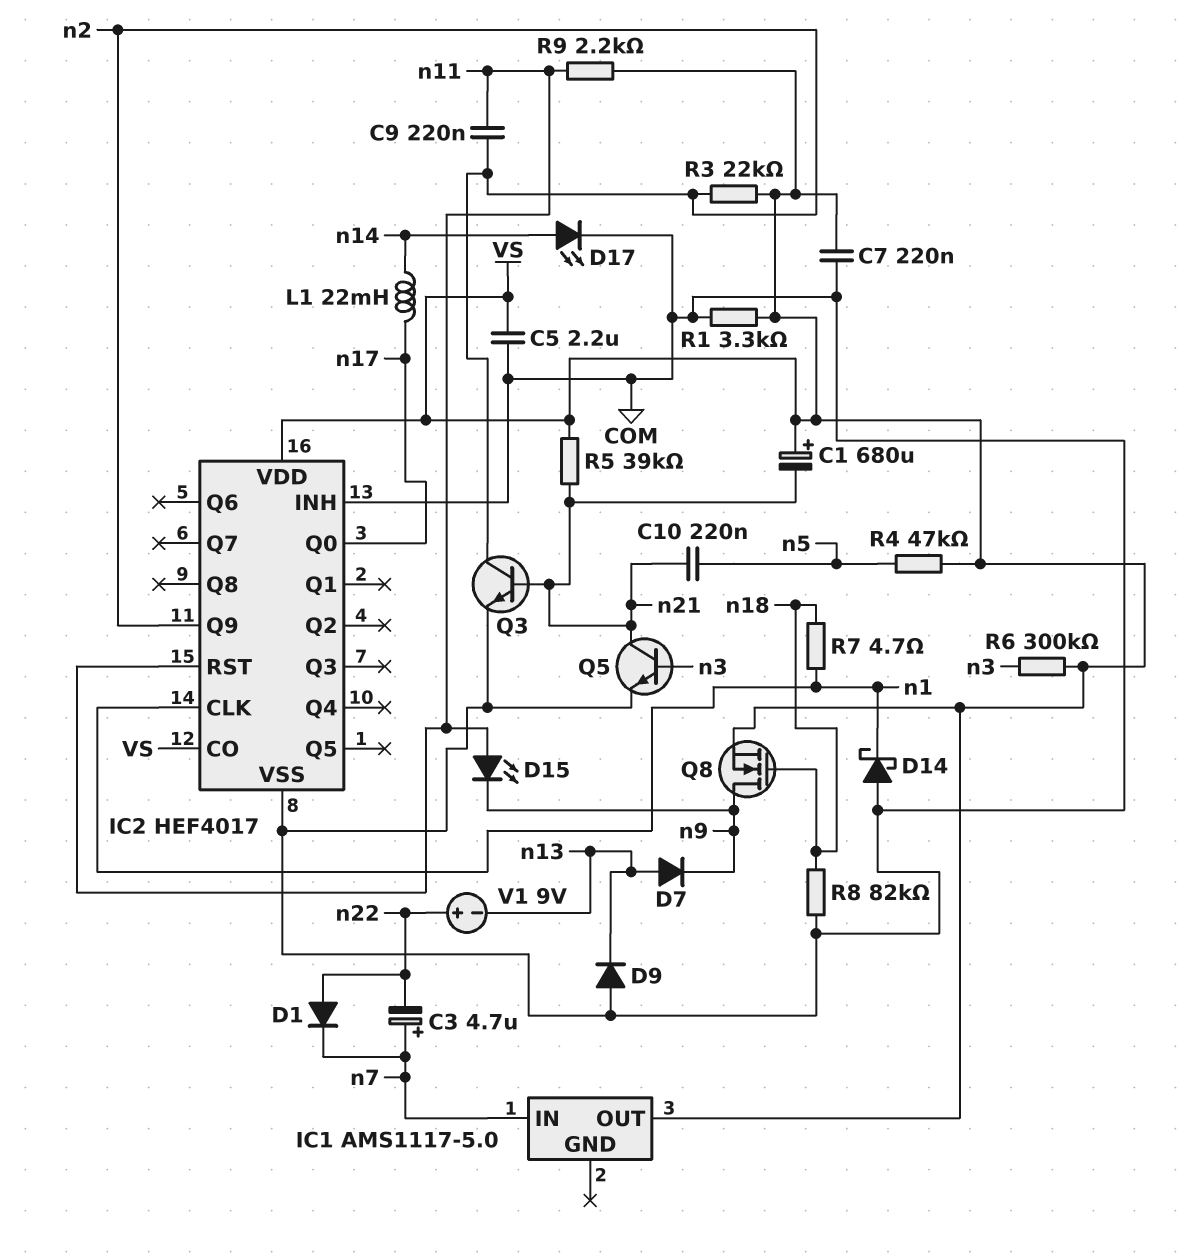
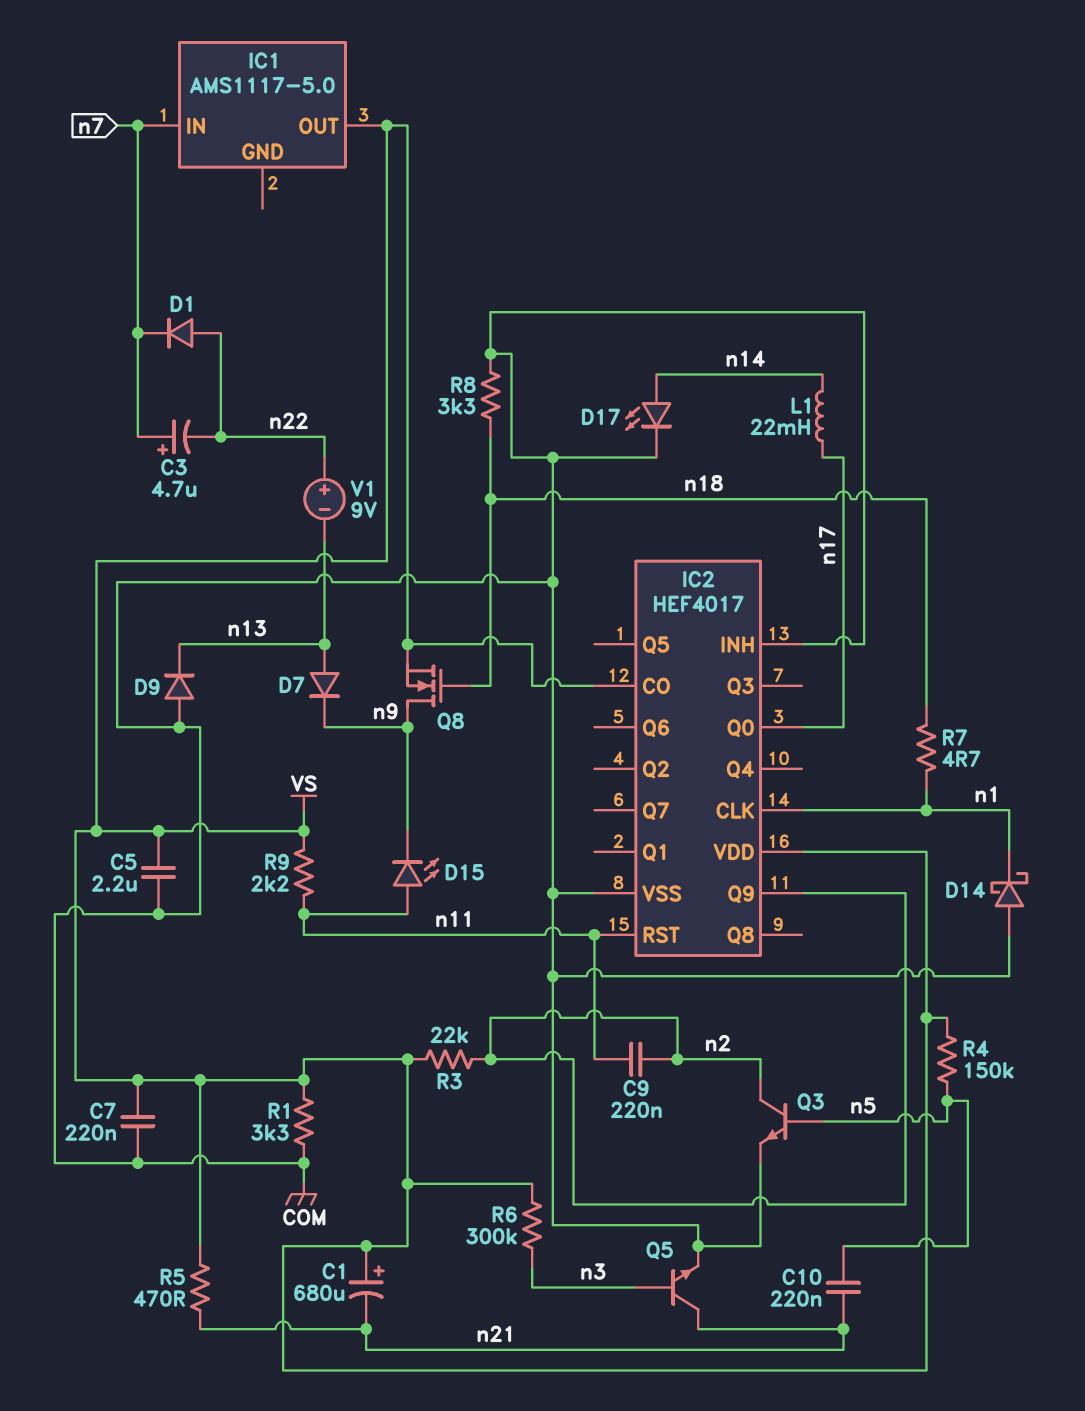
Q3: NPN (B n21, C n2, E COM) -> NPN (B n5, C n2, E COM)
R4: 47k (VS, n5) -> 150k (VS, n5)
R5: 39k (VS, n21) -> 470 (VS, n21)
R8: 82k (COM, n18) -> 3.3k (COM, n18)

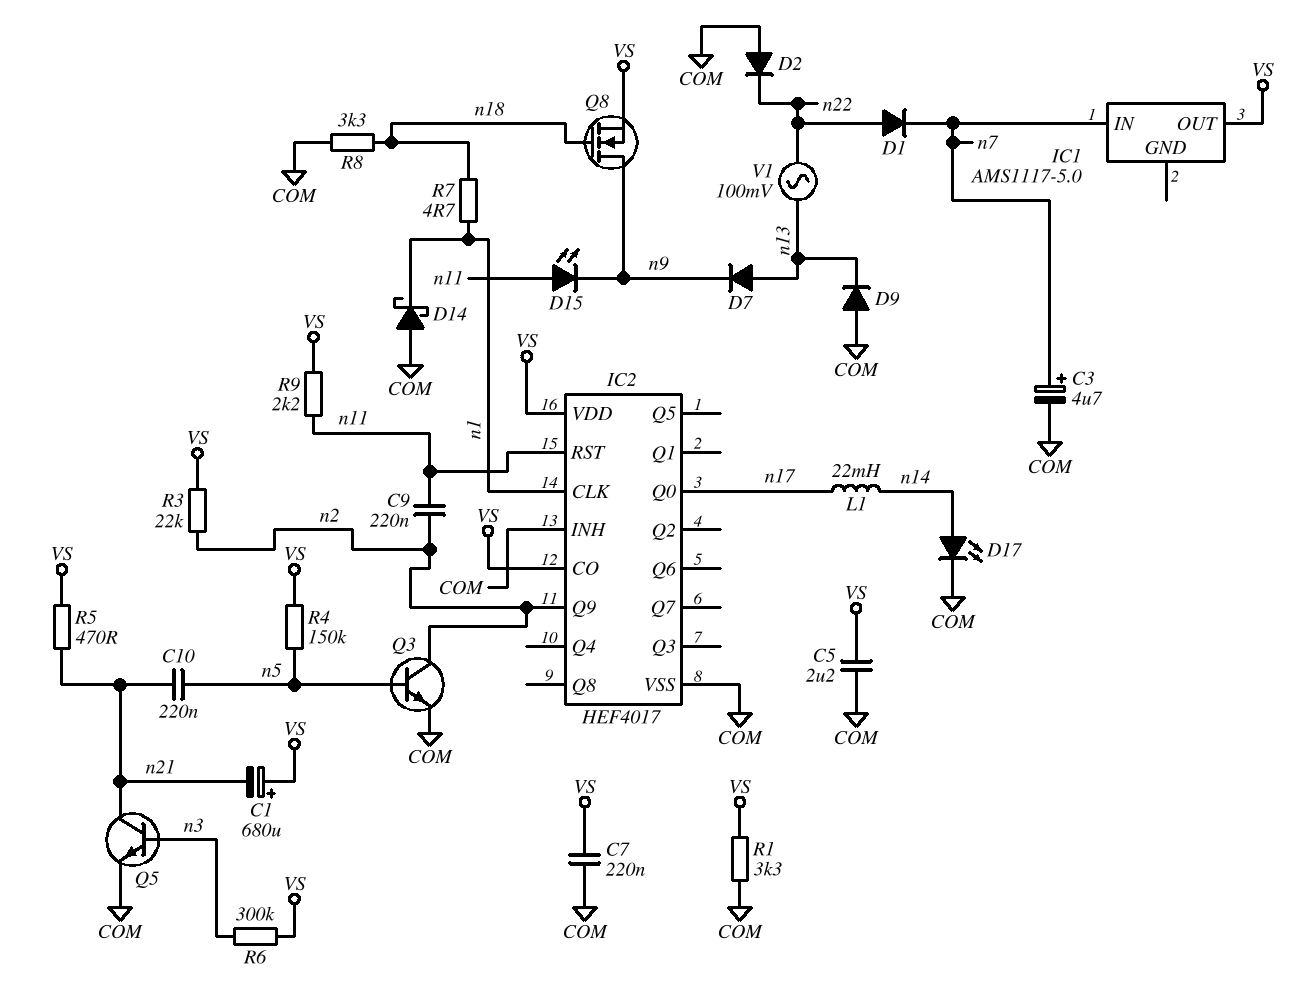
C3: 4.7uF (plus n7, minus n22) -> 4.7uF (plus n7, minus COM)
D2: none -> diode (A COM, K n22)
V1: 9V (plus n22, minus n13) -> AC 100mV (n13, n22)

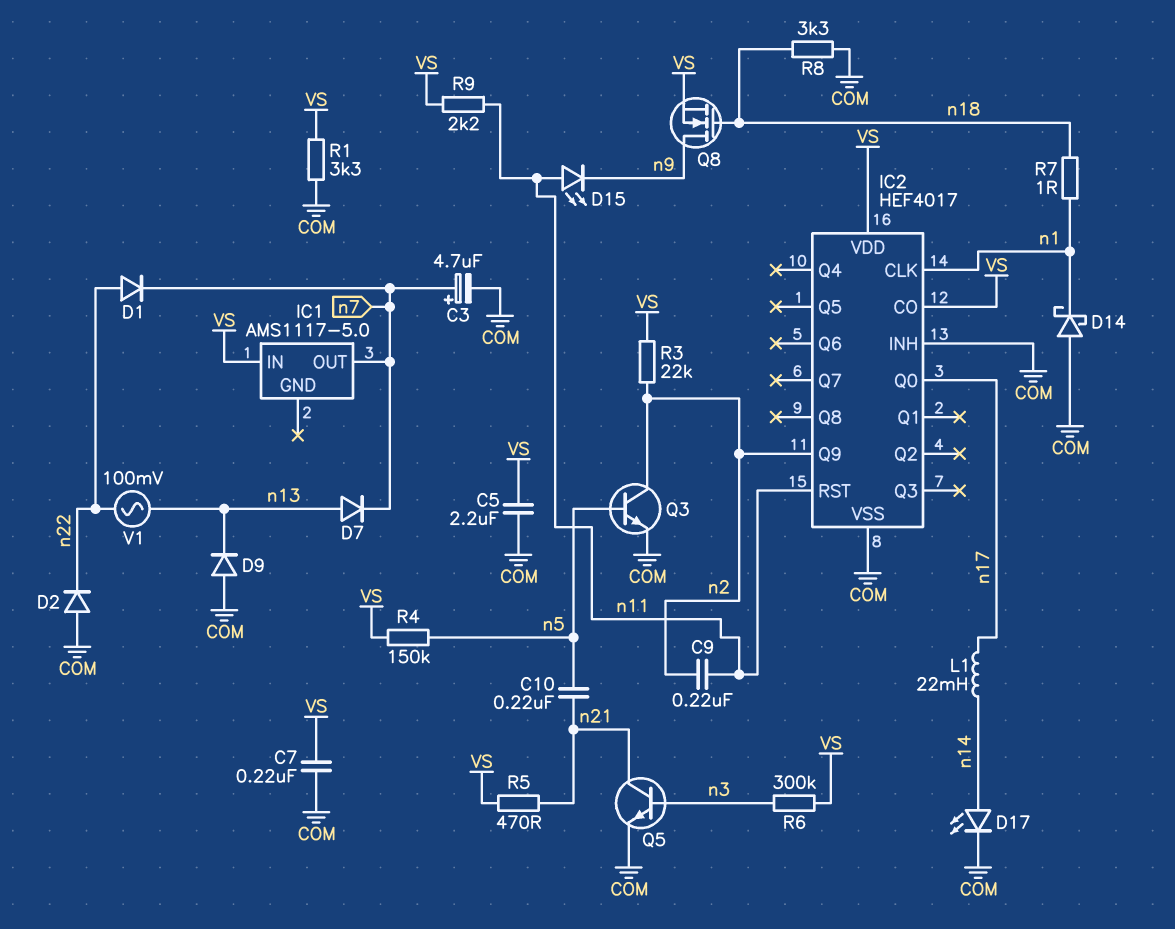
C1: 680uF (plus VS, minus n21) -> none
D7: diode (A n13, K n9) -> diode (A n13, K n7)
IC1 pin IN: n7 -> VS
IC1 pin OUT: VS -> n7
R7: 4.7 (n1, n18) -> 1 (n1, n18)

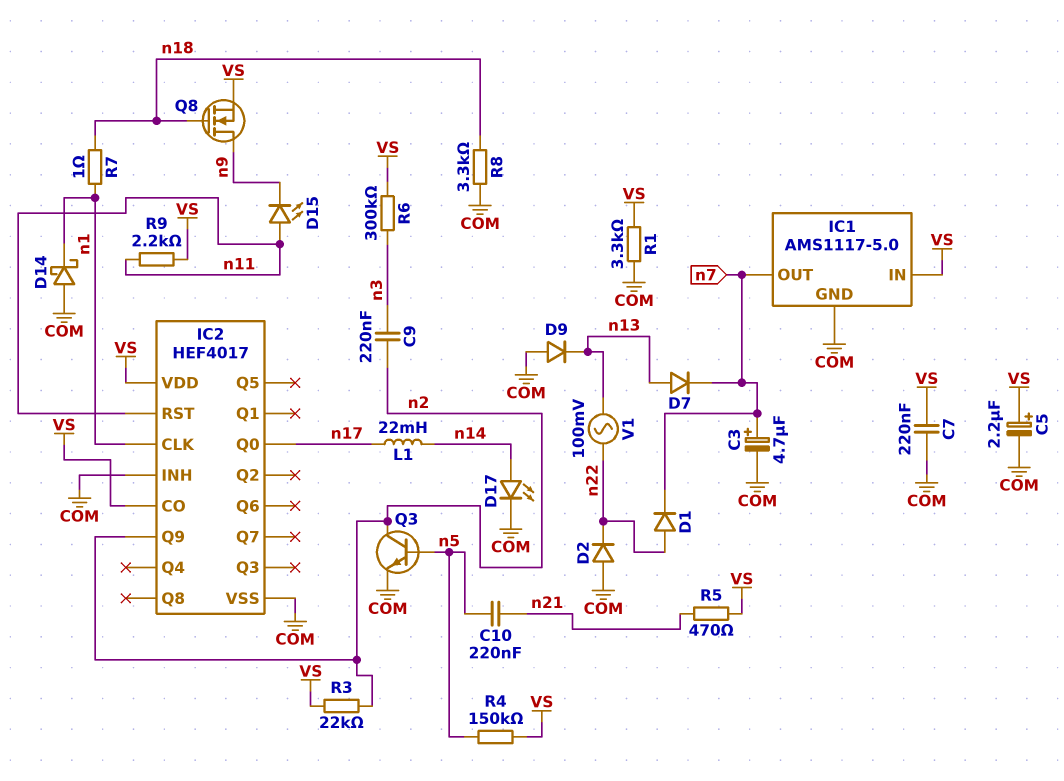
C5: 2.2uF (COM, VS) -> 2.2uF (plus VS, minus COM)
C9: 220nF (n2, n11) -> 220nF (n2, n3)
IC1 pin GND: none -> COM
Q5: NPN (B n3, C n21, E COM) -> none

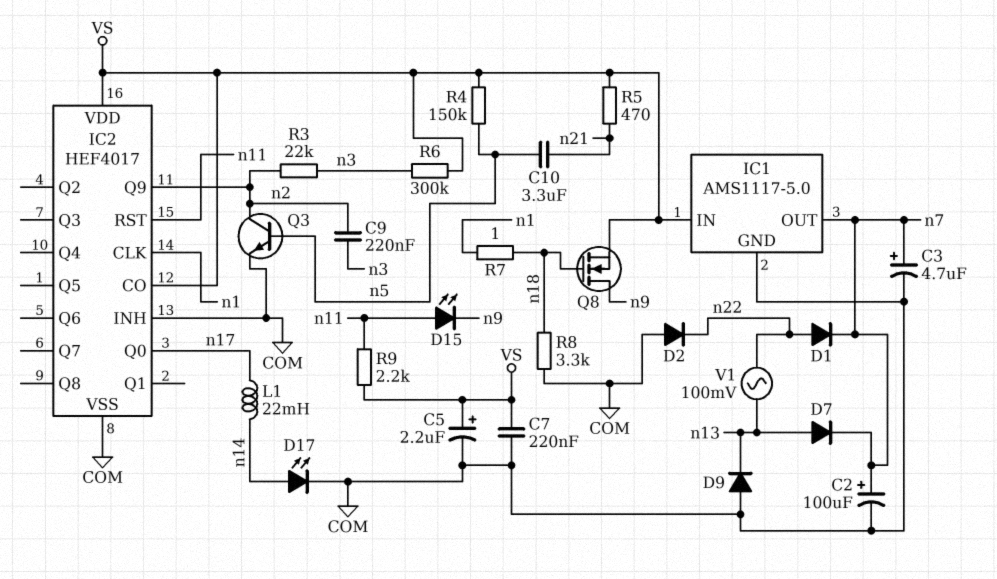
C2: none -> 100uF (plus n7, minus COM)
C10: 220nF (n5, n21) -> 3.3uF (n5, n21)
D14: schottky (A COM, K n1) -> none
R1: 3.3k (COM, VS) -> none
R3: 22k (VS, n2) -> 22k (n2, n3)

